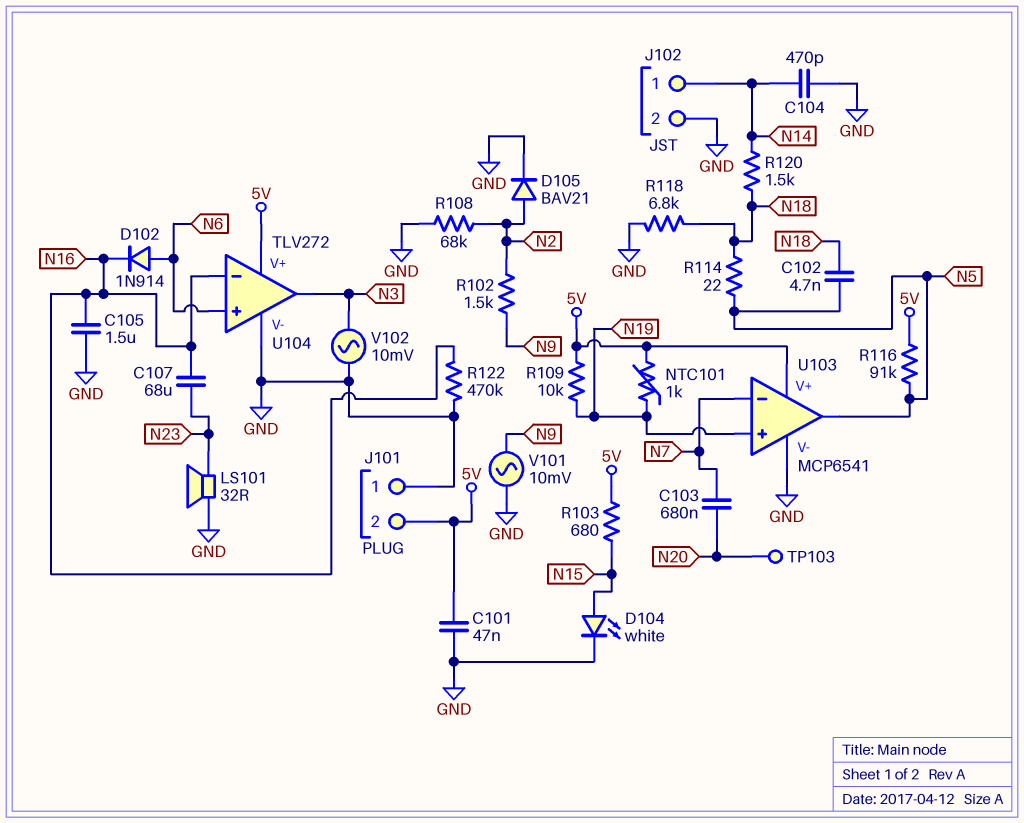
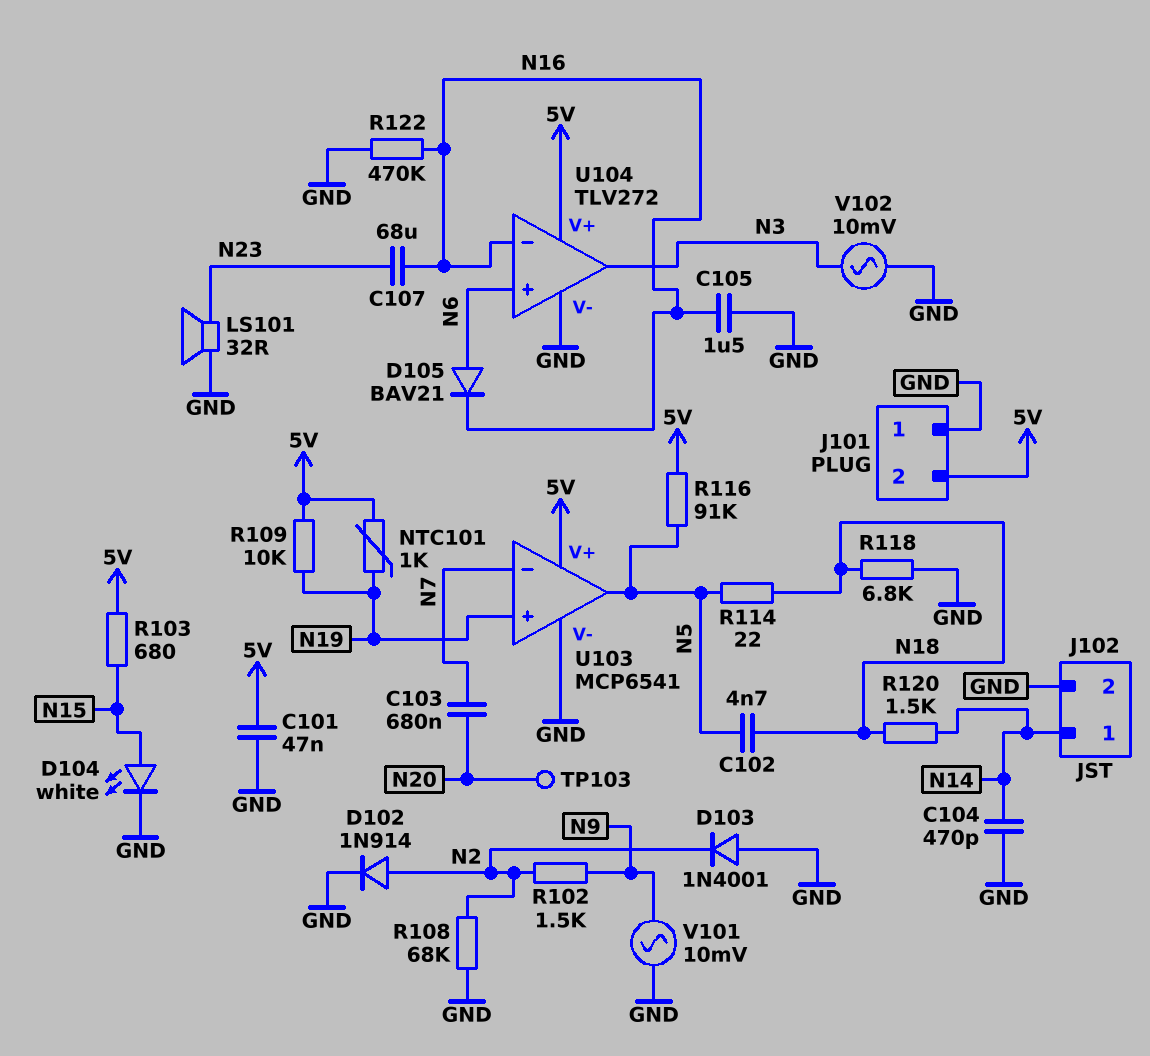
D102: diode 1N914 (A N6, K N16) -> diode 1N914 (A N2, K GND)
D103: none -> diode 1N4001 (A GND, K N2)
D105: diode BAV21 (A N2, K GND) -> diode BAV21 (A N6, K N16)

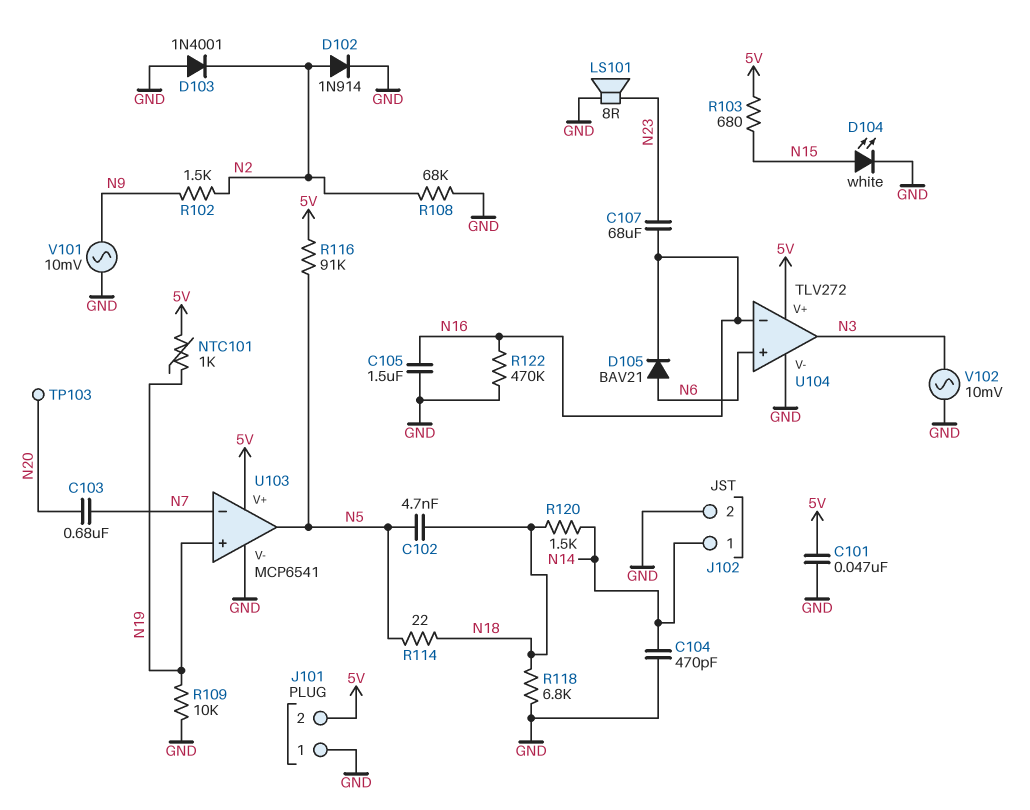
LS101: speaker 32R (GND, N23) -> speaker 8R (GND, N23)
R109: 10k (5V, N19) -> 10k (GND, N19)

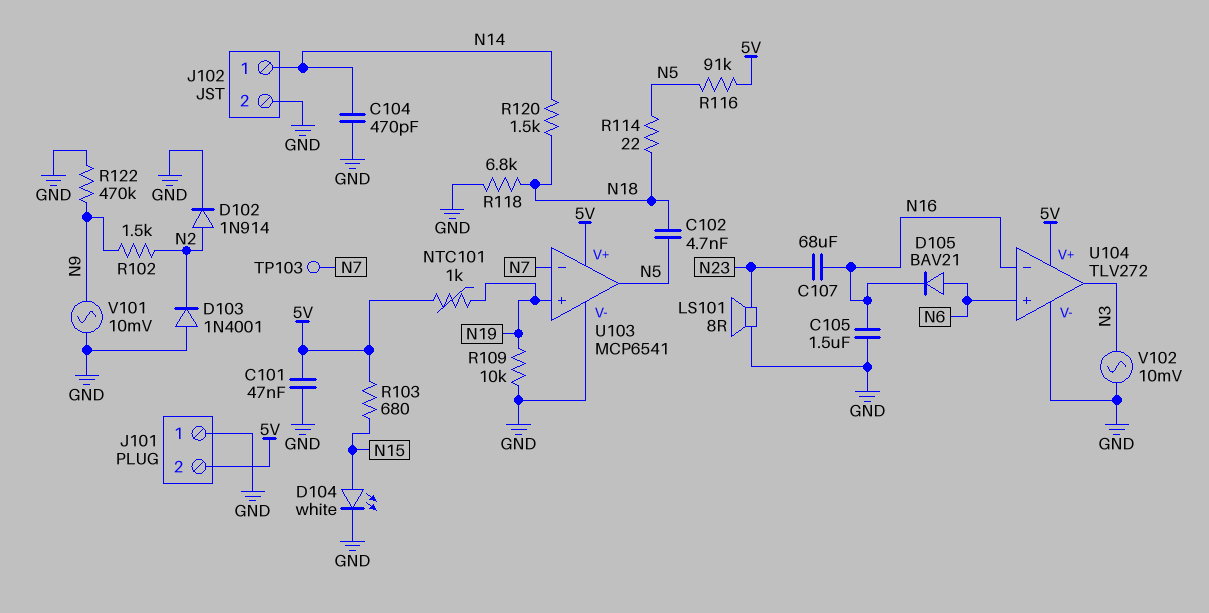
C103: 680nF (N7, N20) -> none
R108: 68k (GND, N2) -> none
R122: 470k (GND, N16) -> 470k (GND, N9)
TP103: test point (N20) -> test point (N7)

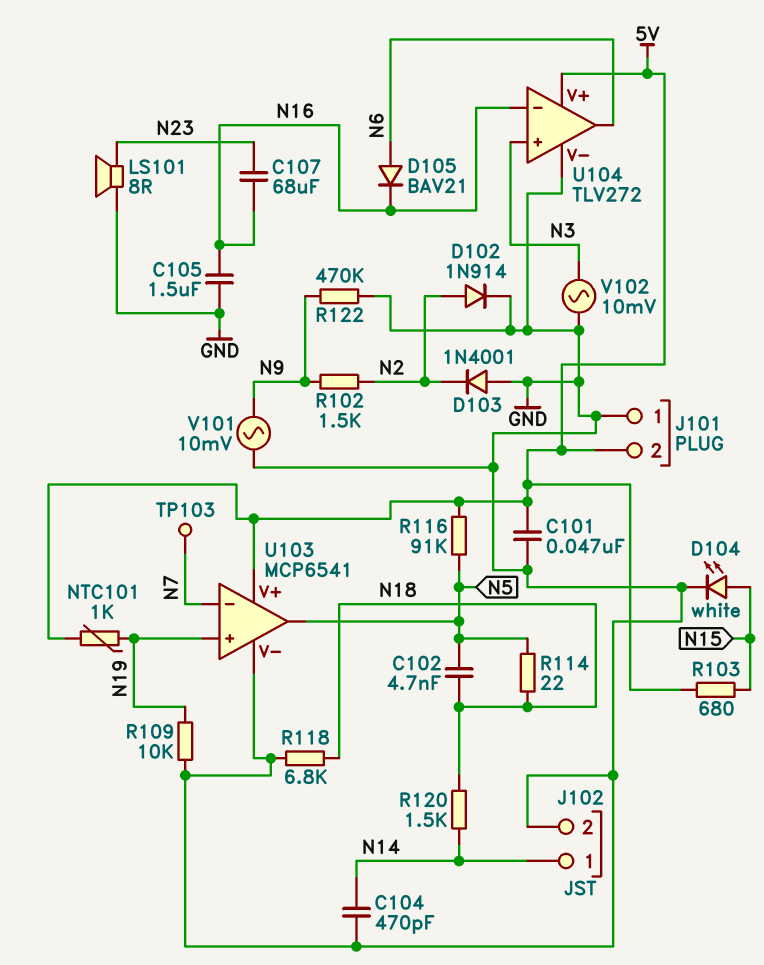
U104 pin in+: N6 -> N3
U104 pin out: N3 -> N6

